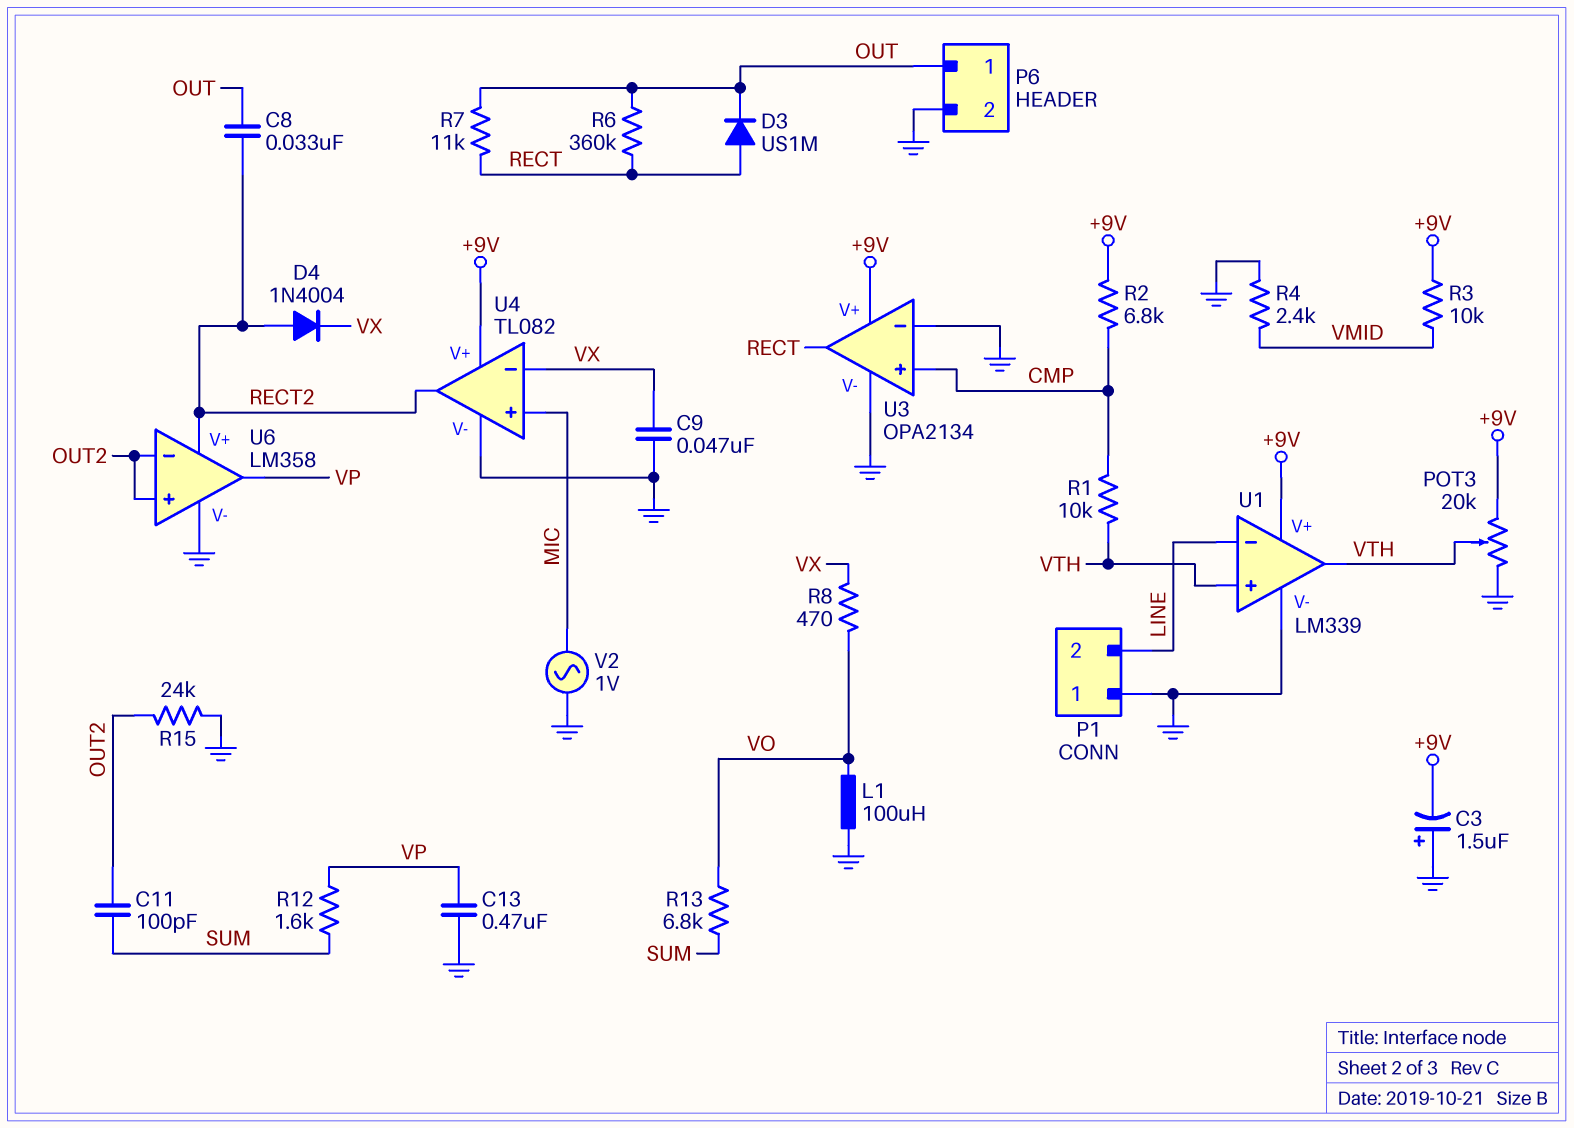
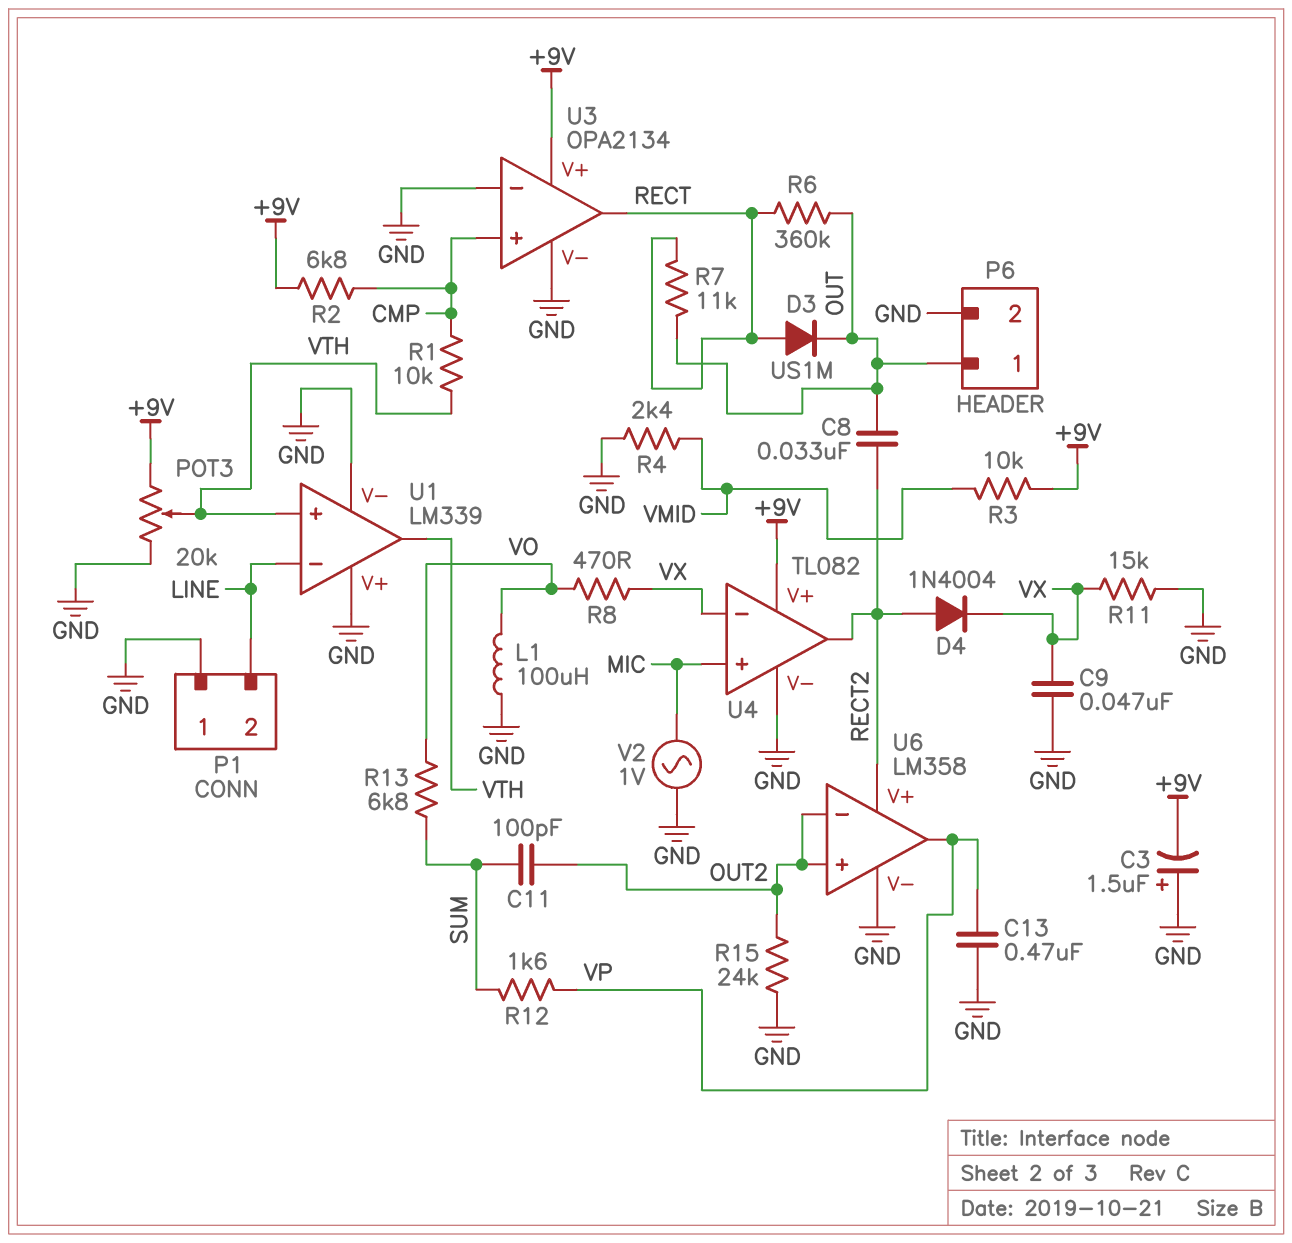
R11: none -> 15k (GND, VX)
U1 pin V+: +9V -> GND

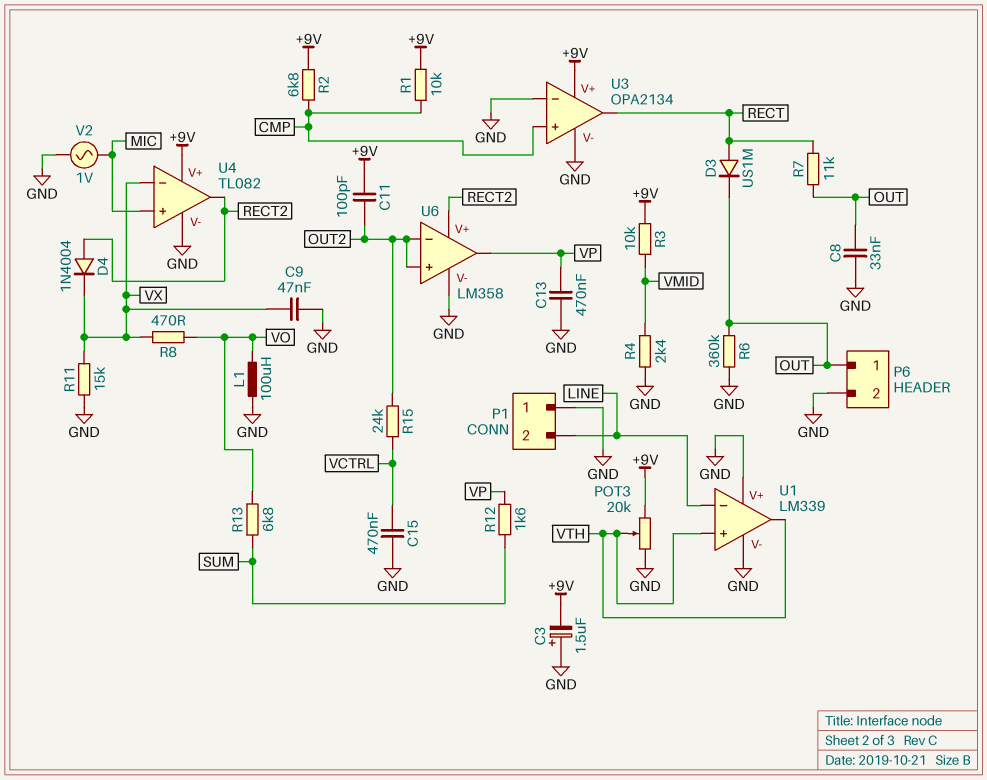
C8: 33nF (OUT, RECT2) -> 33nF (GND, OUT)
C11: 100pF (OUT2, SUM) -> 100pF (+9V, OUT2)
C15: none -> 470nF (GND, VCTRL)
R1: 10k (CMP, VTH) -> 10k (+9V, CMP)
R6: 360k (OUT, RECT) -> 360k (GND, OUT)
R15: 24k (GND, OUT2) -> 24k (OUT2, VCTRL)

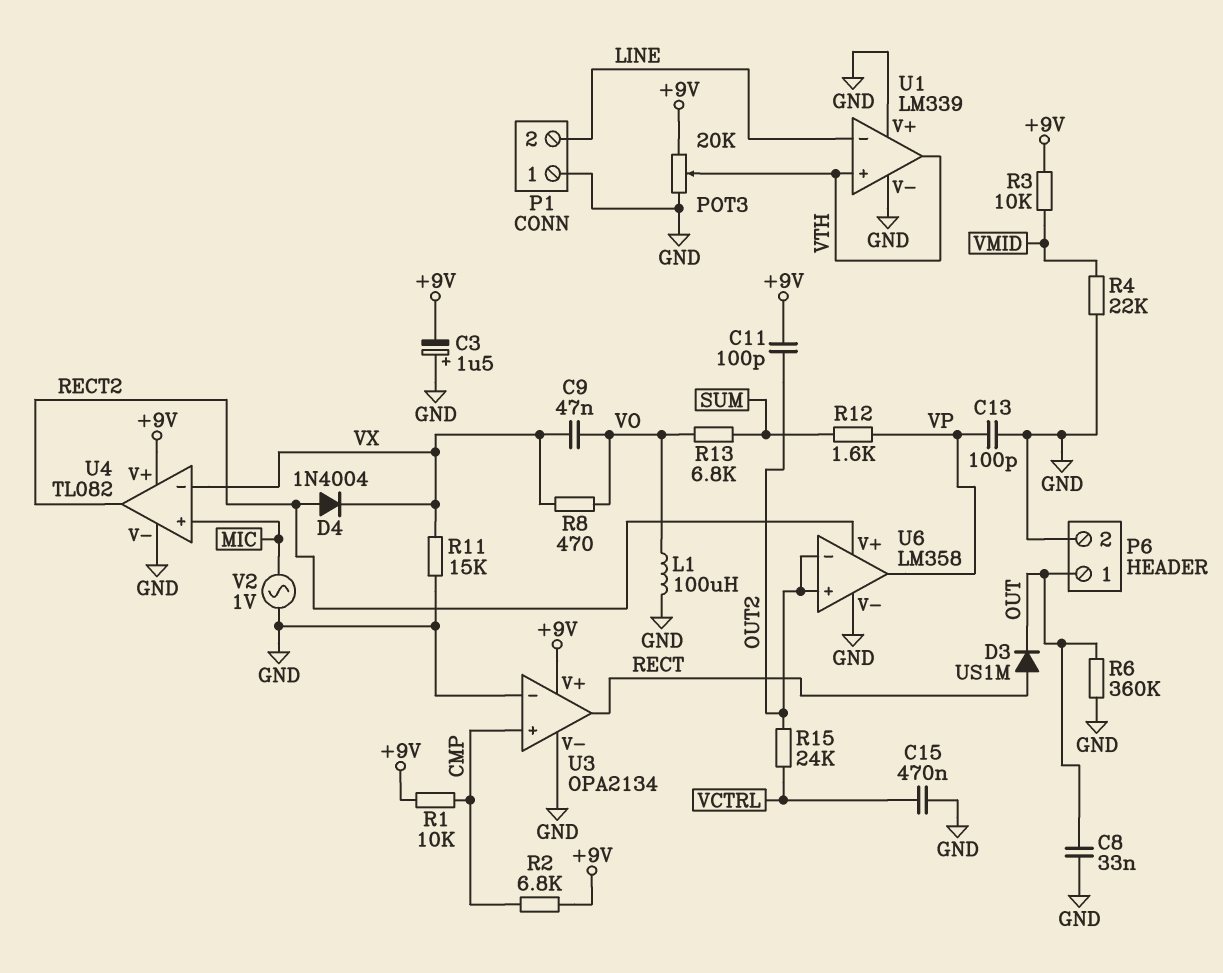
C9: 47nF (GND, VX) -> 47nF (VO, VX)
C13: 470nF (GND, VP) -> 100pF (GND, VP)
R4: 2.4k (GND, VMID) -> 22k (GND, VMID)
R7: 11k (OUT, RECT) -> none

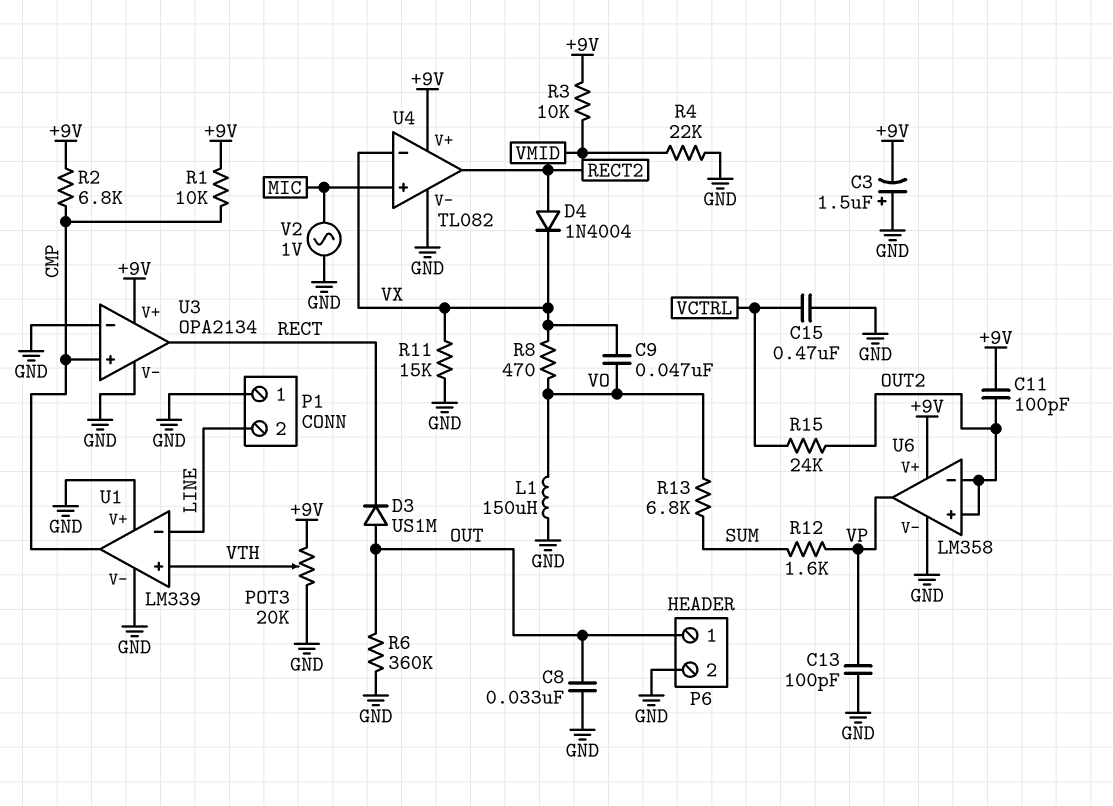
D3: diode US1M (A RECT, K OUT) -> diode US1M (A OUT, K RECT)
L1: 100uH (GND, VO) -> 150uH (GND, VO)
U1 pin out: VTH -> CMP
U6 pin V+: RECT2 -> +9V

